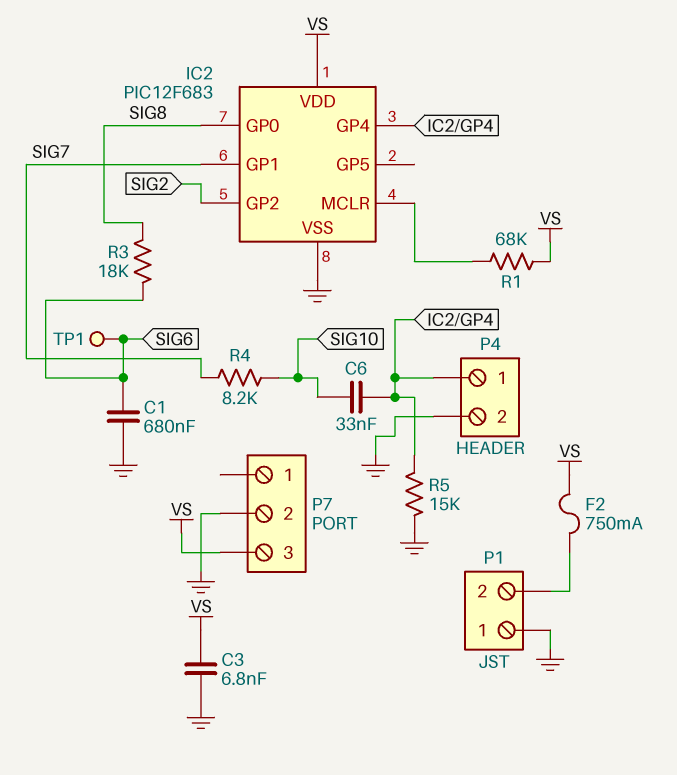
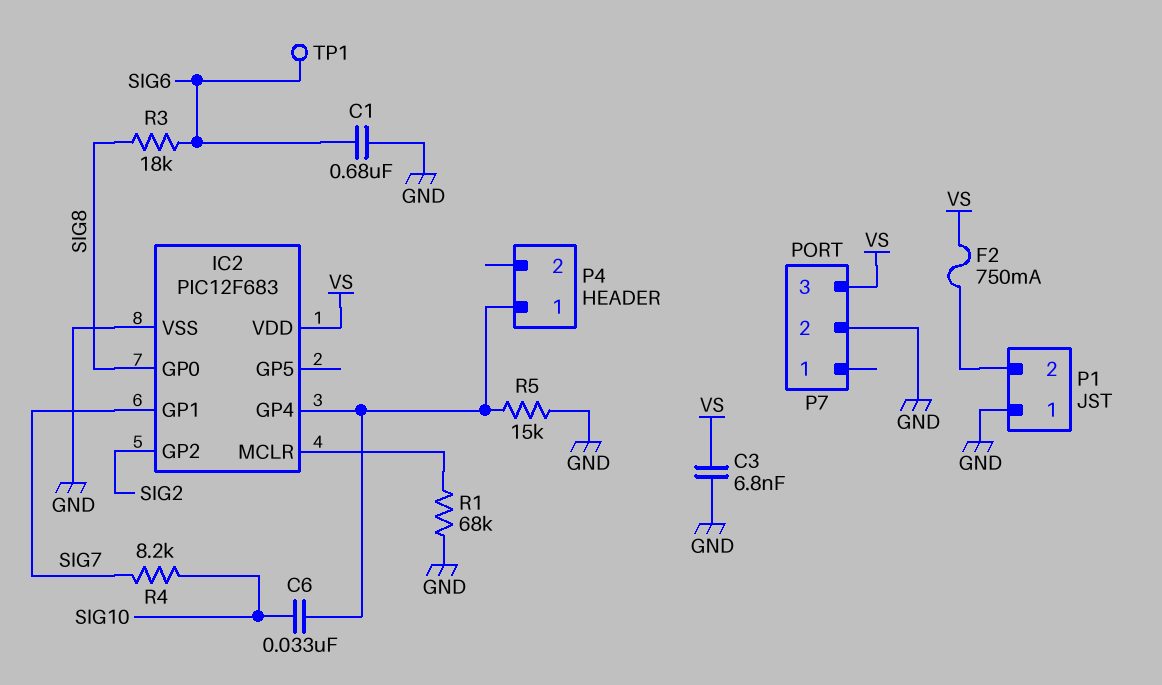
P4 pin 2: GND -> none
R1: 68k (IC2/MCLR, VS) -> 68k (GND, IC2/MCLR)

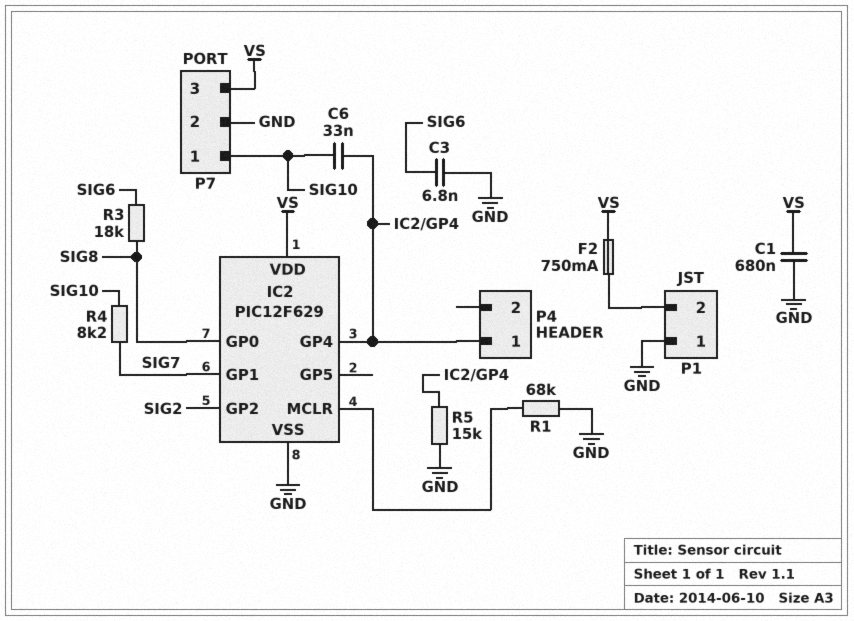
C1: 680nF (GND, SIG6) -> 680nF (GND, VS)
C3: 6.8nF (GND, VS) -> 6.8nF (GND, SIG6)
IC2: PIC12F683 -> PIC12F629
P7 pin 1: none -> SIG10
TP1: test point (SIG6) -> none

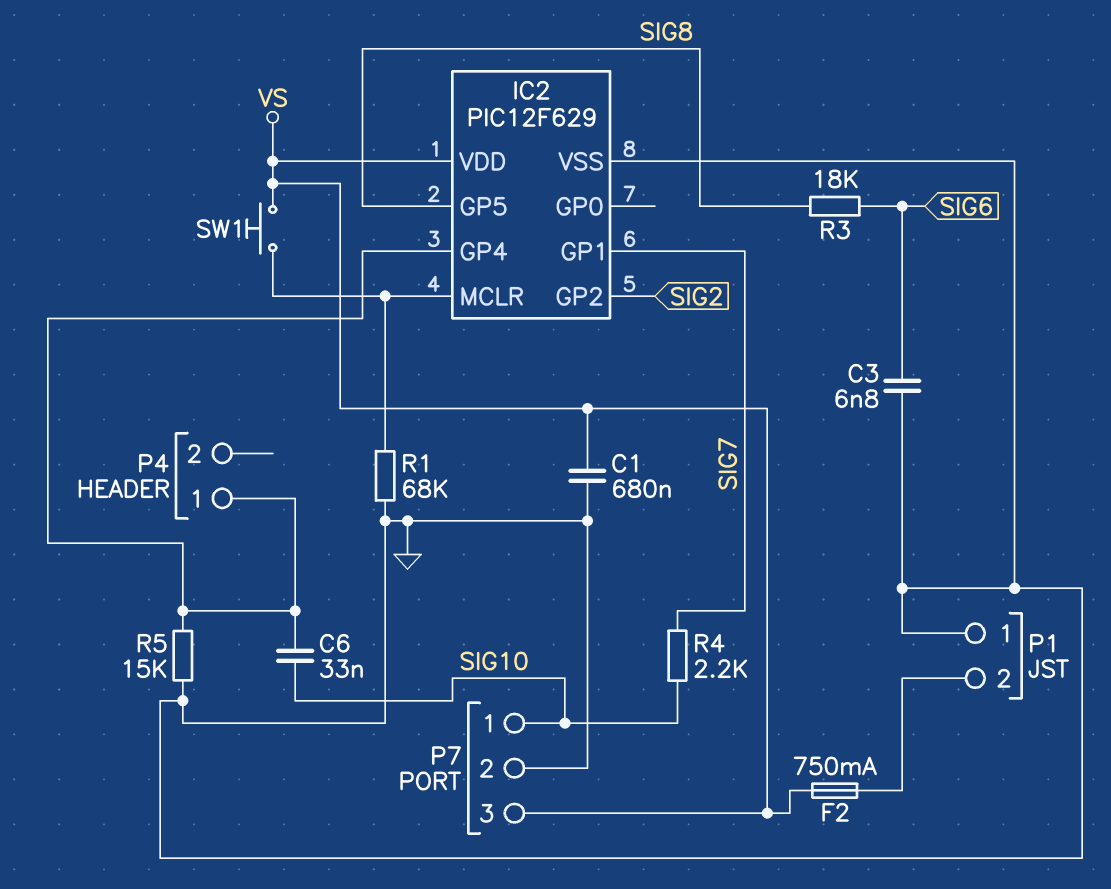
IC2 pin GP0: SIG8 -> none
IC2 pin GP5: none -> SIG8
R4: 8.2k (SIG7, SIG10) -> 2.2k (SIG7, SIG10)
SW1: none -> button (IC2/MCLR, VS)

